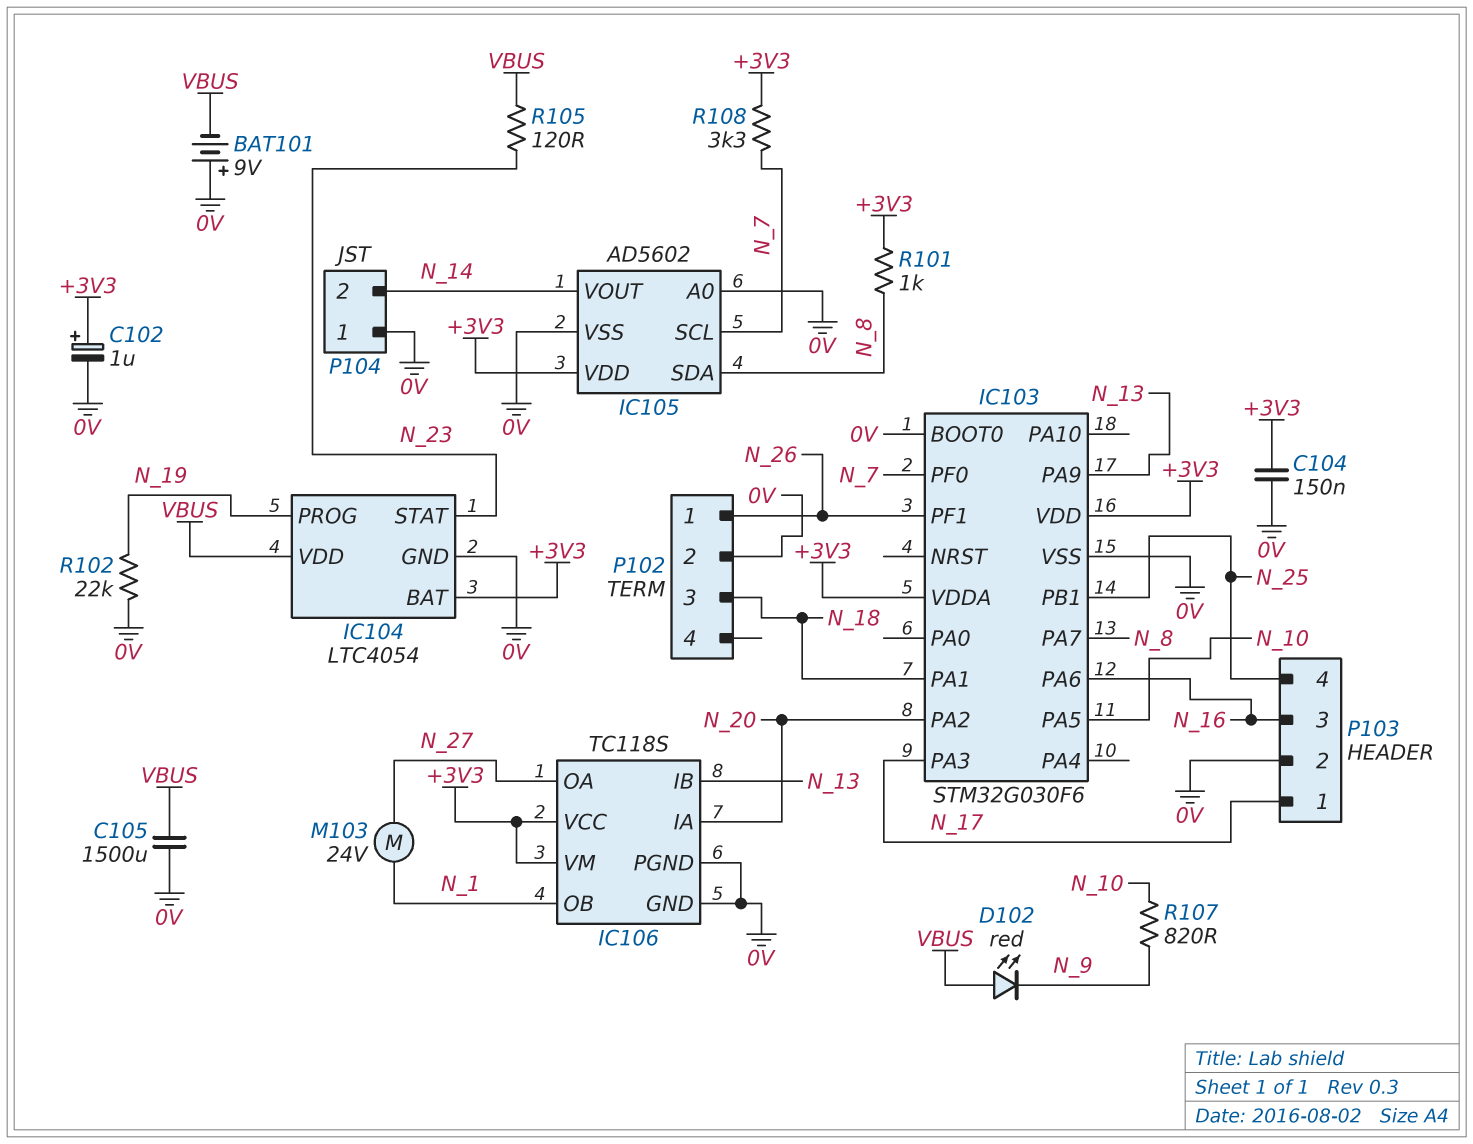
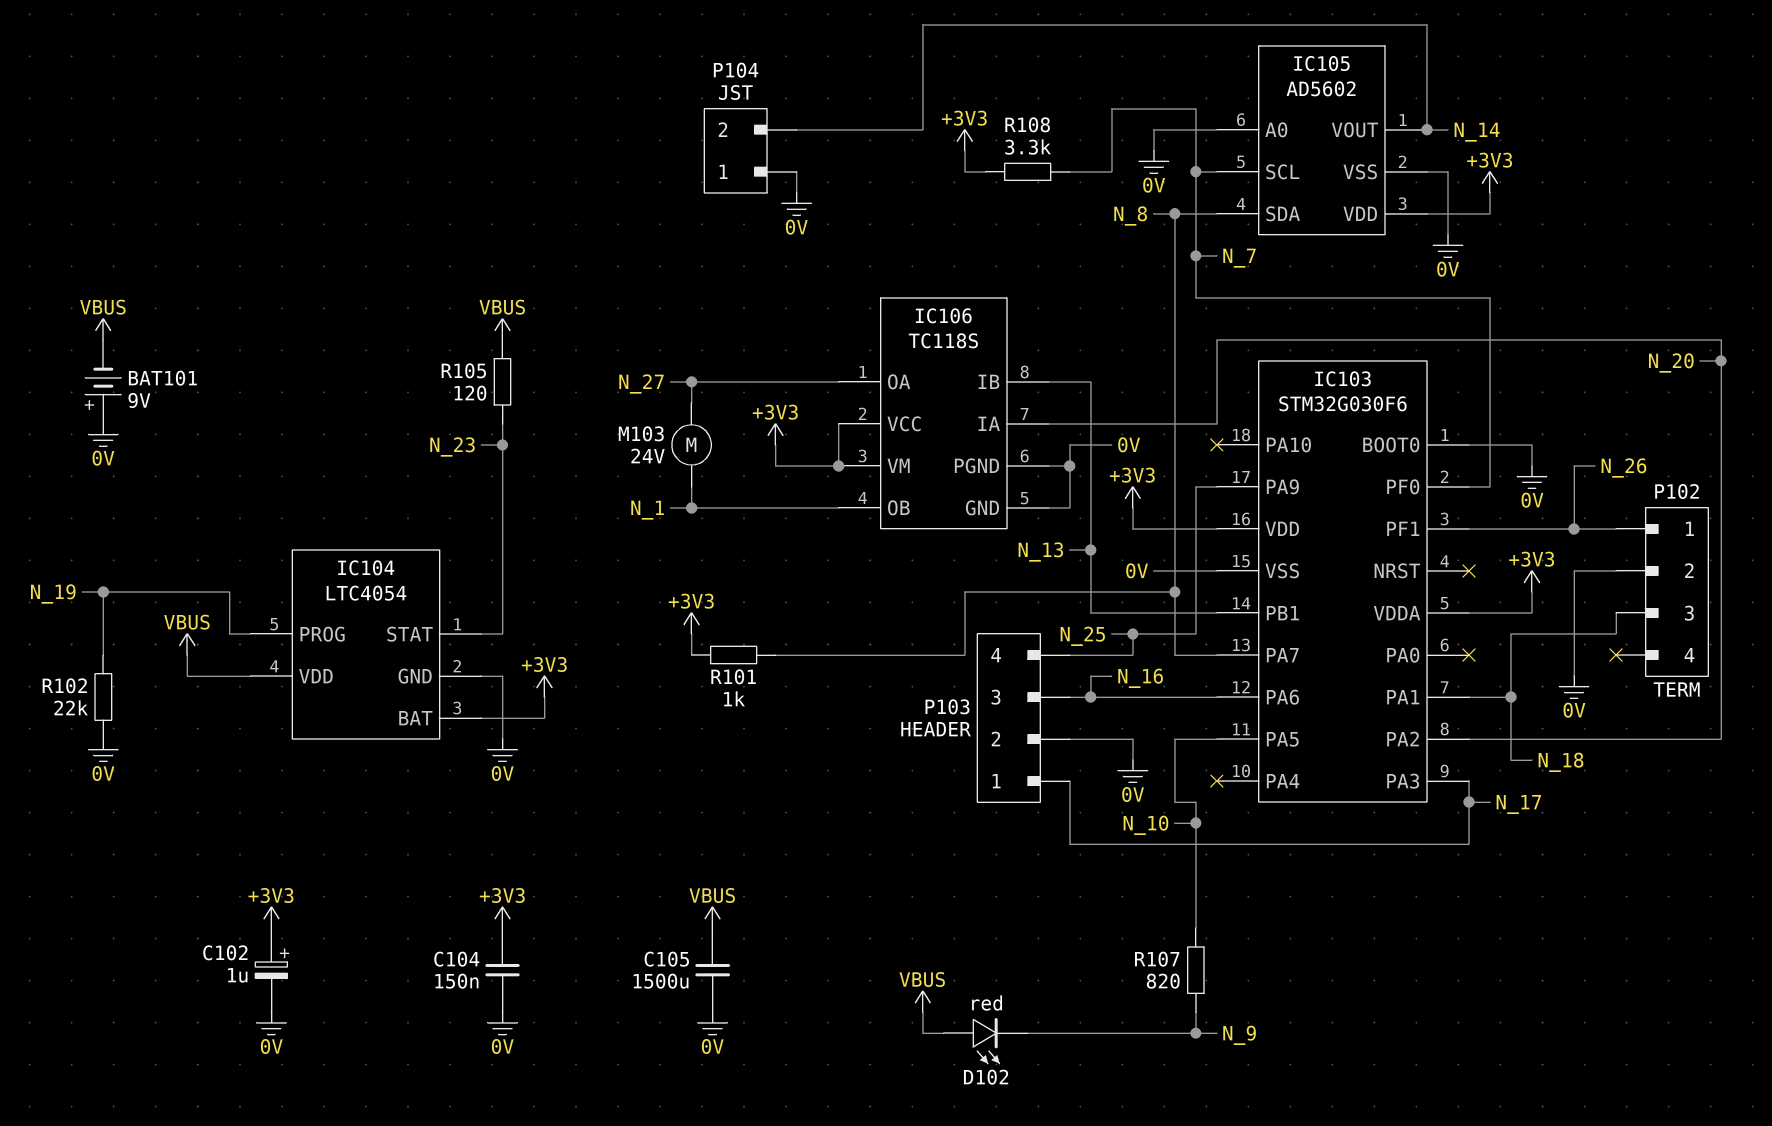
IC103 pin PA9: N_13 -> N_25
IC103 pin PB1: N_25 -> N_13

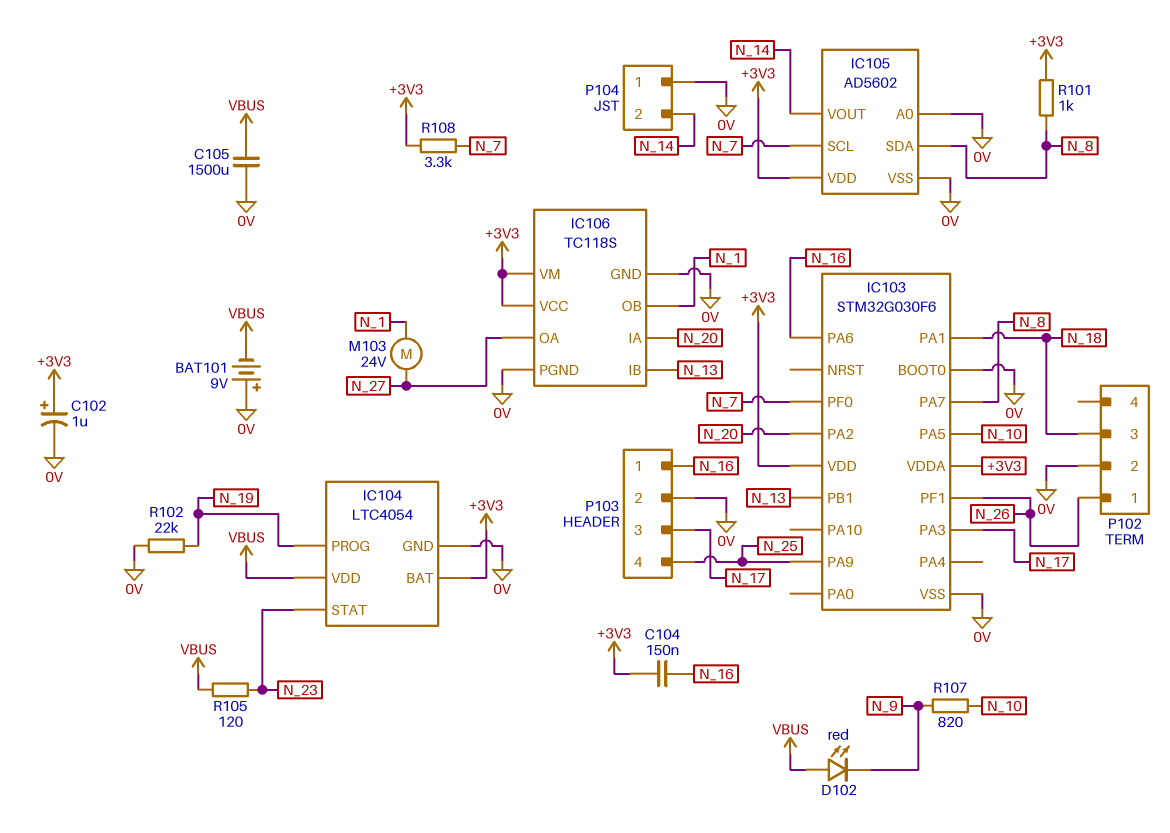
C104: 150nF (+3V3, 0V) -> 150nF (+3V3, N_16)
P103 pin 1: N_17 -> N_16
P103 pin 3: N_16 -> N_17

